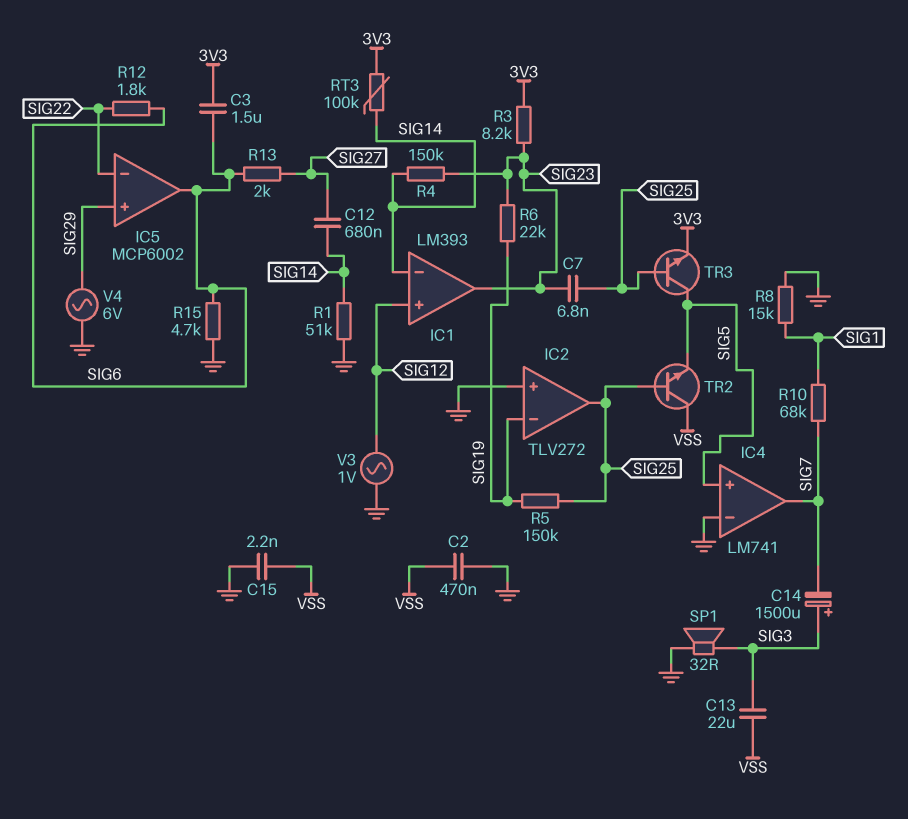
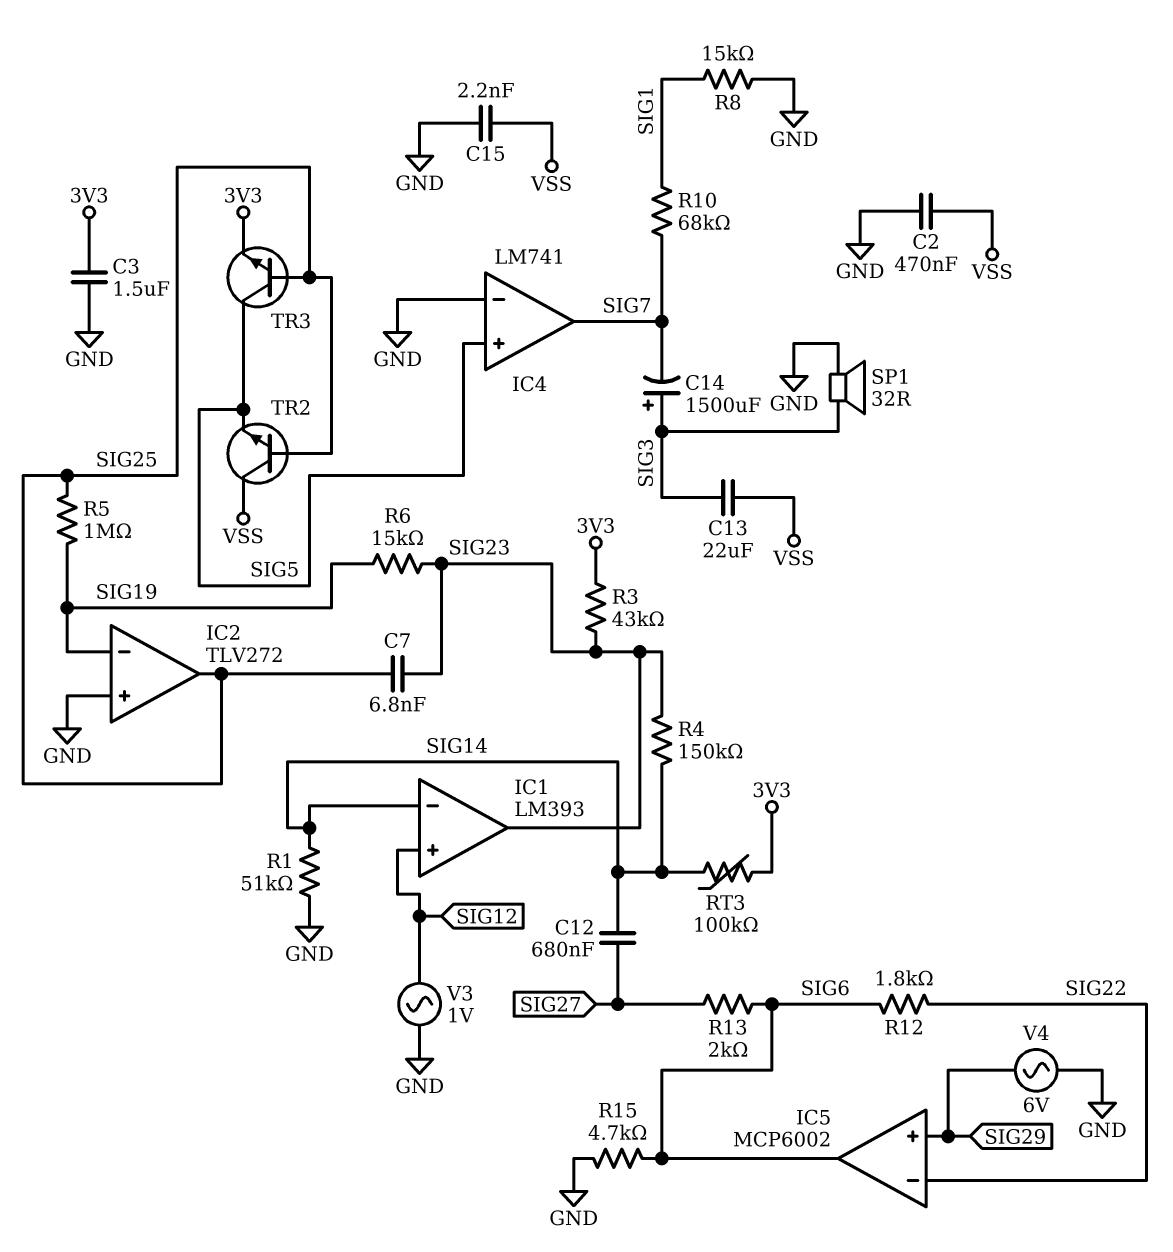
C3: 1.5uF (3V3, SIG6) -> 1.5uF (3V3, GND)
R3: 8.2k (3V3, SIG23) -> 43k (3V3, SIG23)
R5: 150k (SIG19, SIG25) -> 1M (SIG19, SIG25)
R6: 22k (SIG19, SIG23) -> 15k (SIG19, SIG23)

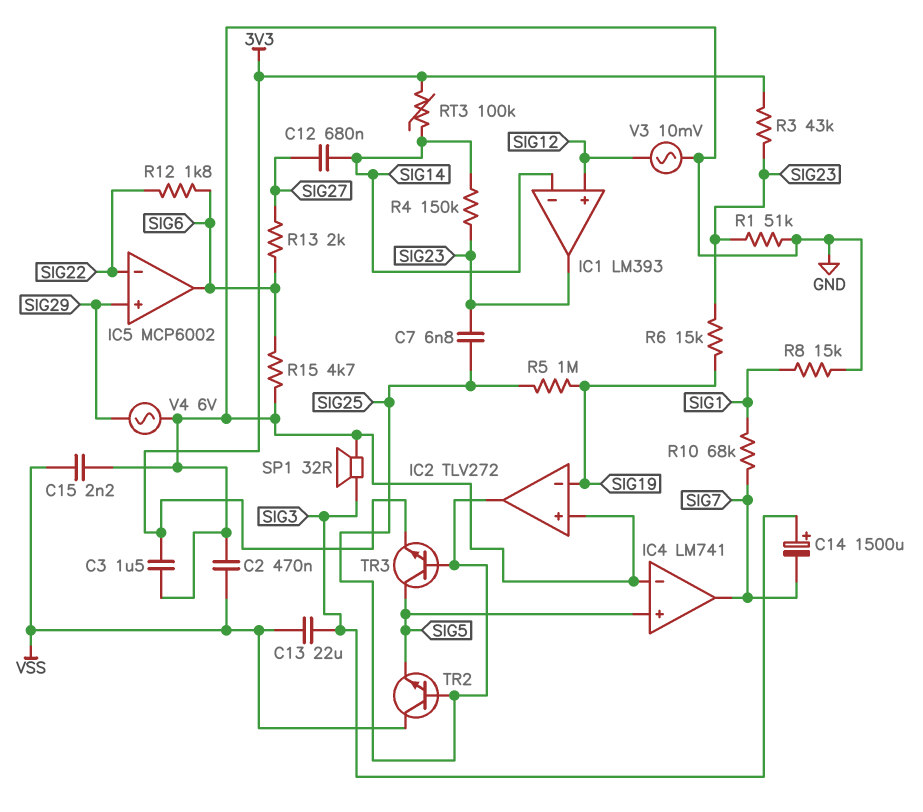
R1: 51k (GND, SIG14) -> 51k (GND, SIG23)
V3: AC 1V (GND, SIG12) -> AC 10mV (GND, SIG12)

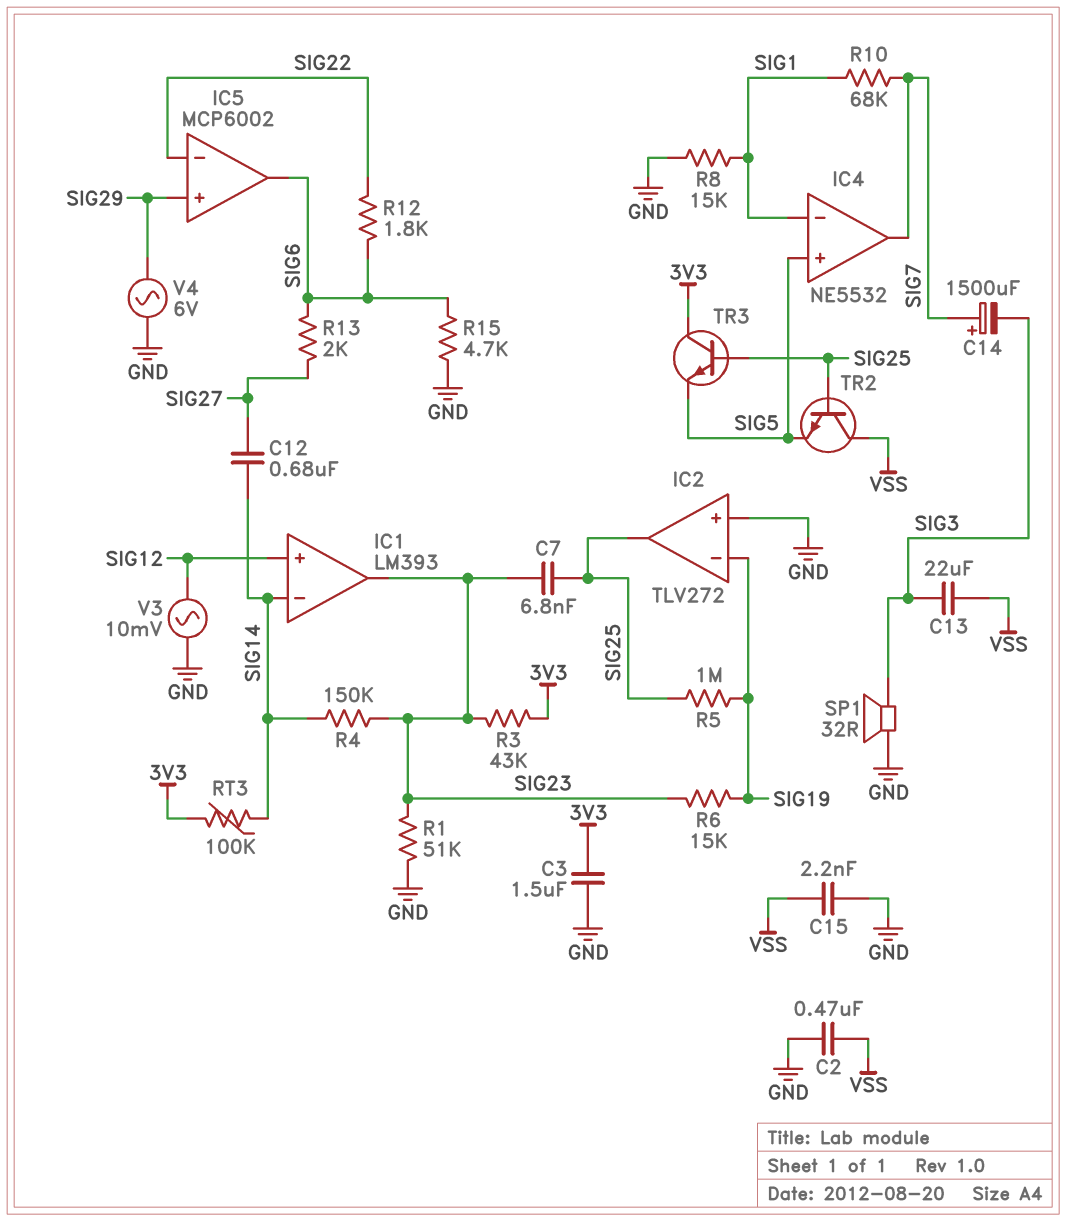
C14: 1500uF (plus SIG3, minus SIG7) -> 1500uF (plus SIG7, minus SIG3)
IC4: LM741 -> NE5532
IC4 pin in-: GND -> SIG1
TR3: NPN (B SIG25, C SIG5, E 3V3) -> NPN (B SIG25, C 3V3, E SIG5)

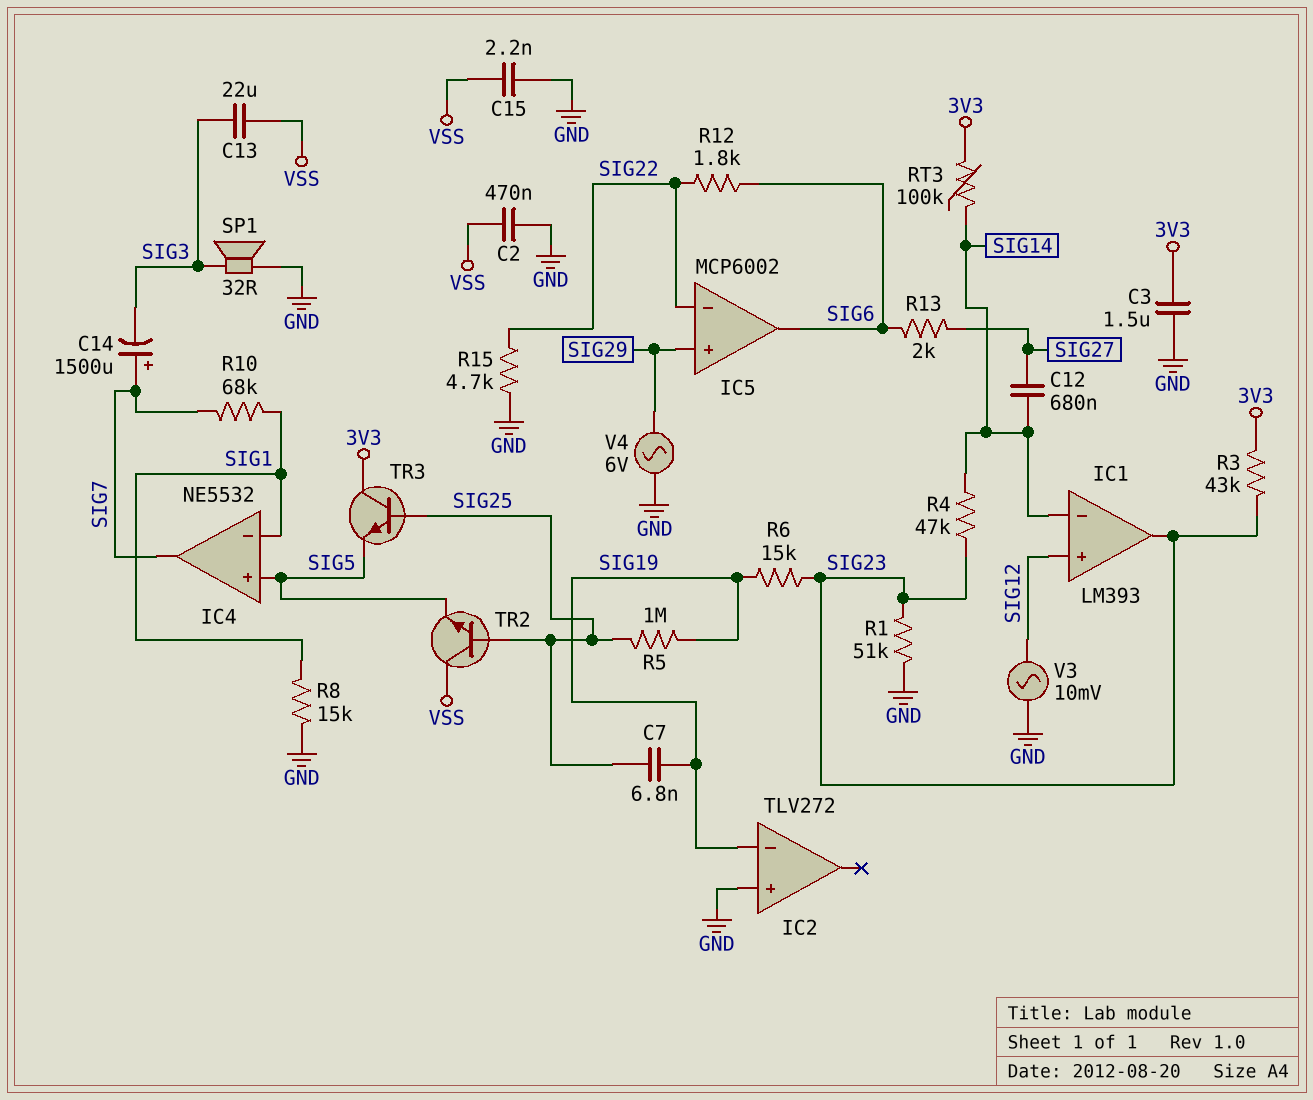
C7: 6.8nF (SIG23, SIG25) -> 6.8nF (SIG19, SIG25)
IC2 pin out: SIG25 -> none
R4: 150k (SIG14, SIG23) -> 47k (SIG14, SIG23)
R15: 4.7k (GND, SIG6) -> 4.7k (GND, SIG22)

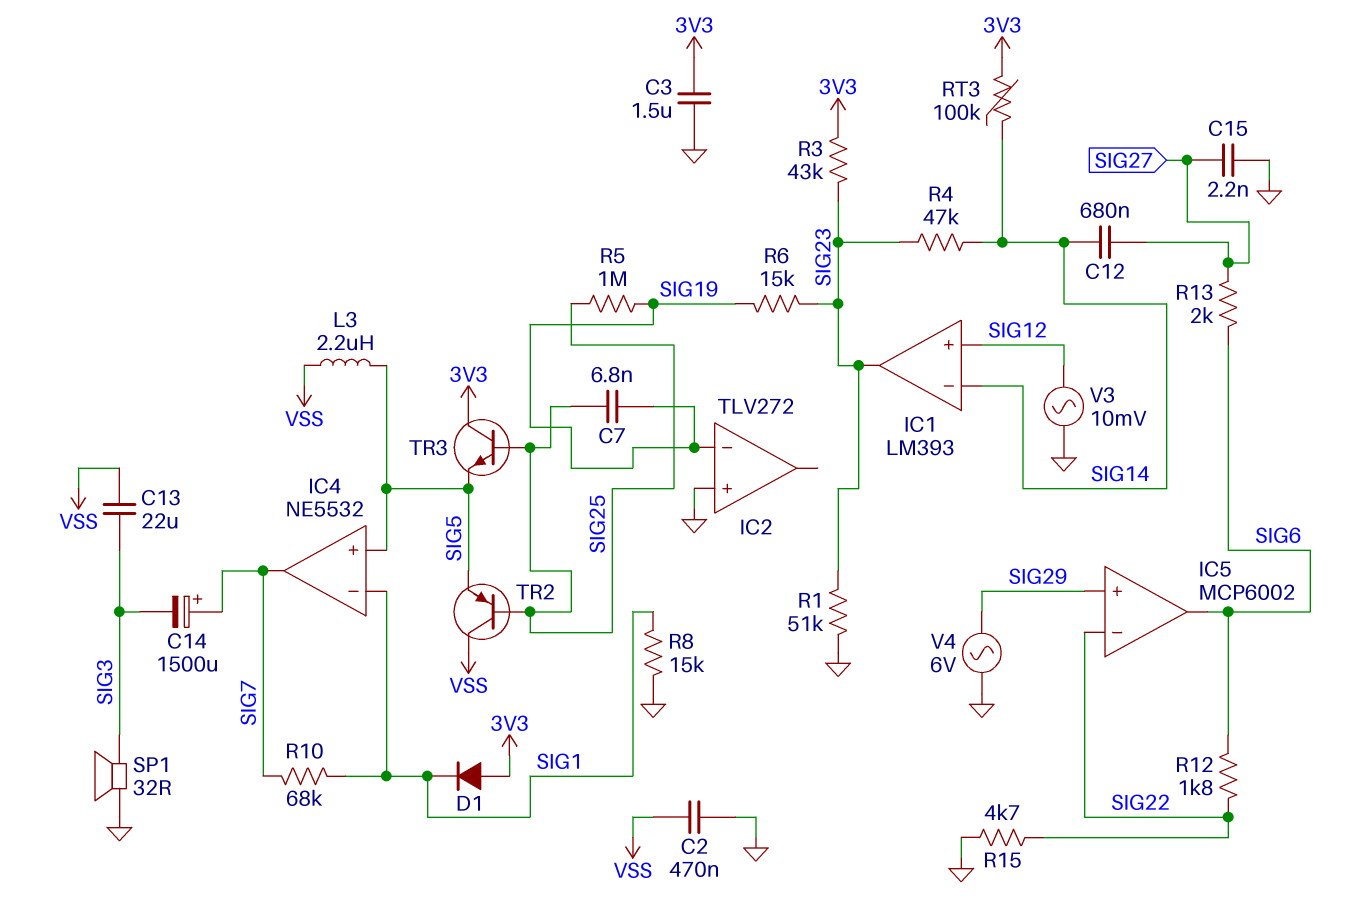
C15: 2.2nF (GND, VSS) -> 2.2nF (GND, SIG27)
D1: none -> diode (A 3V3, K SIG1)
L3: none -> 2.2uH (SIG5, VSS)
TR2: NPN (B SIG25, C VSS, E SIG5) -> PNP (B SIG25, C VSS, E SIG5)

